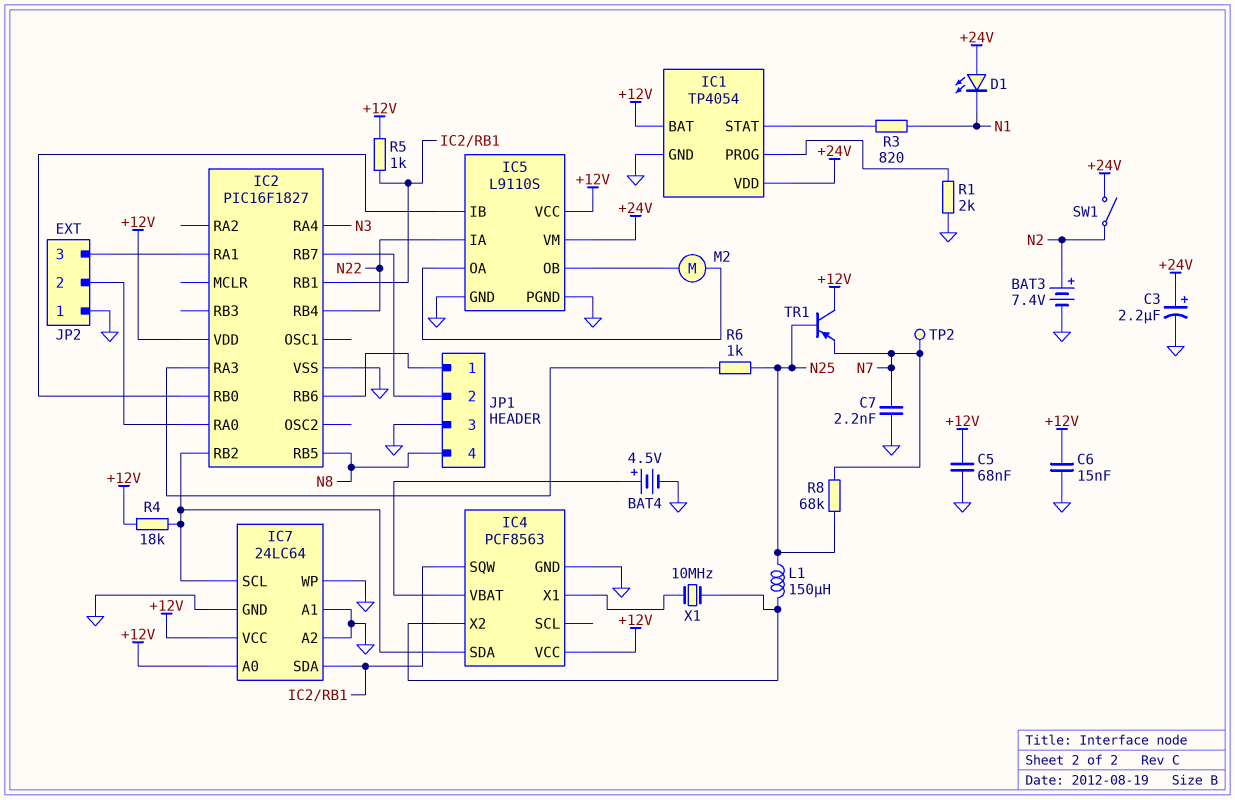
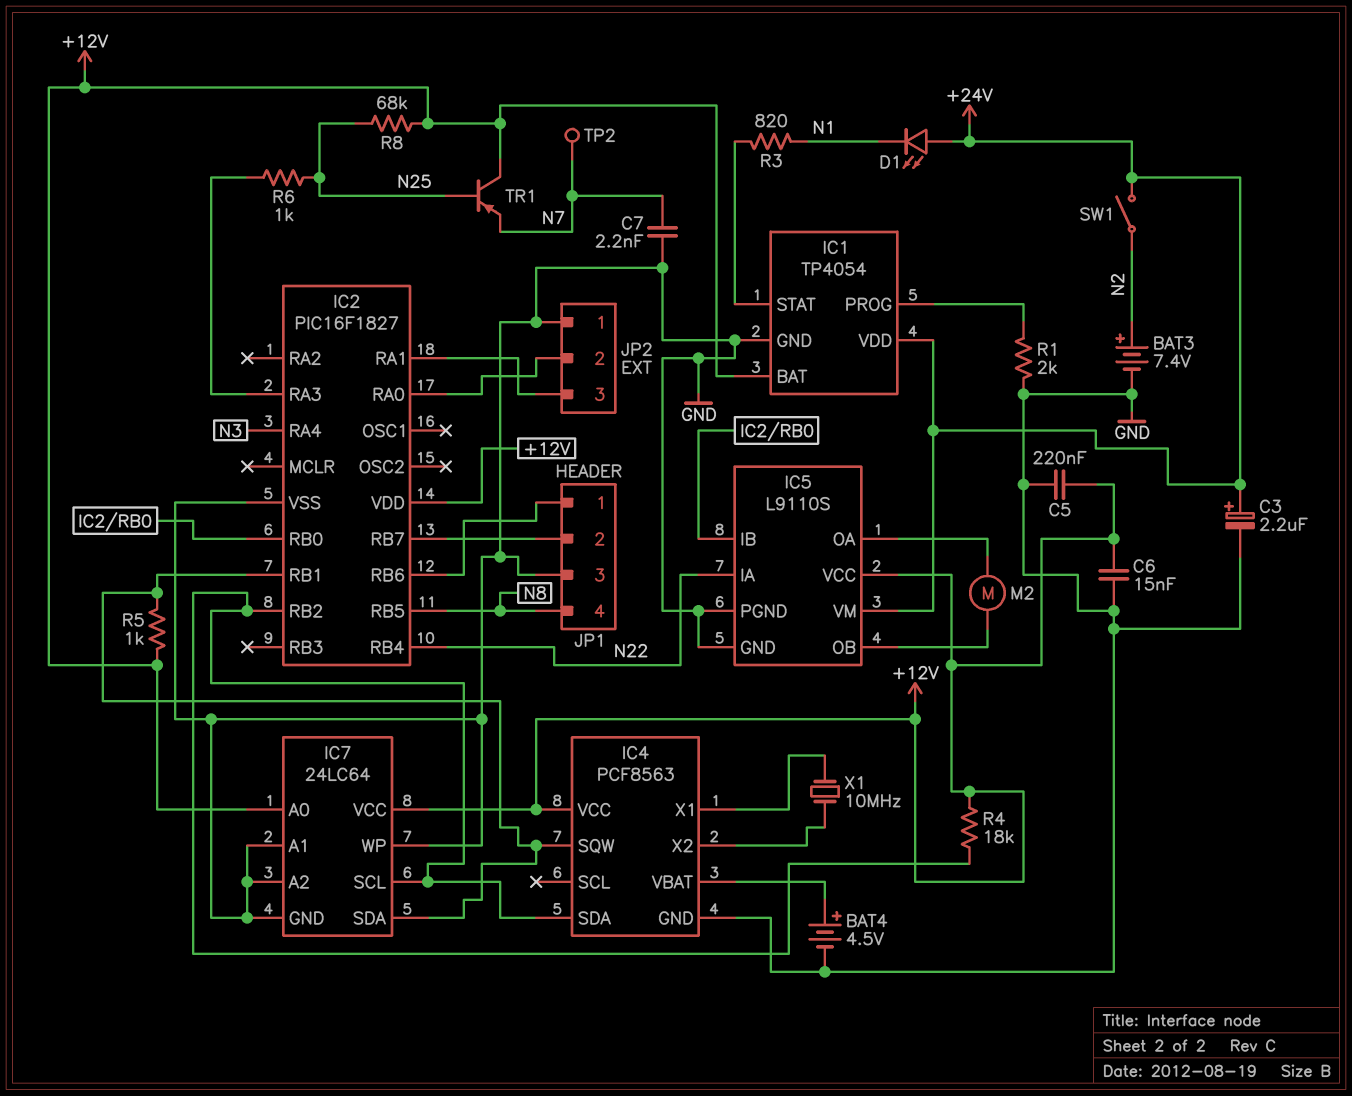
C5: 68nF (+12V, GND) -> 220nF (+12V, GND)
L1: 150uH (IC4/X2, N25) -> none
R8: 68k (N7, N25) -> 68k (+12V, N25)

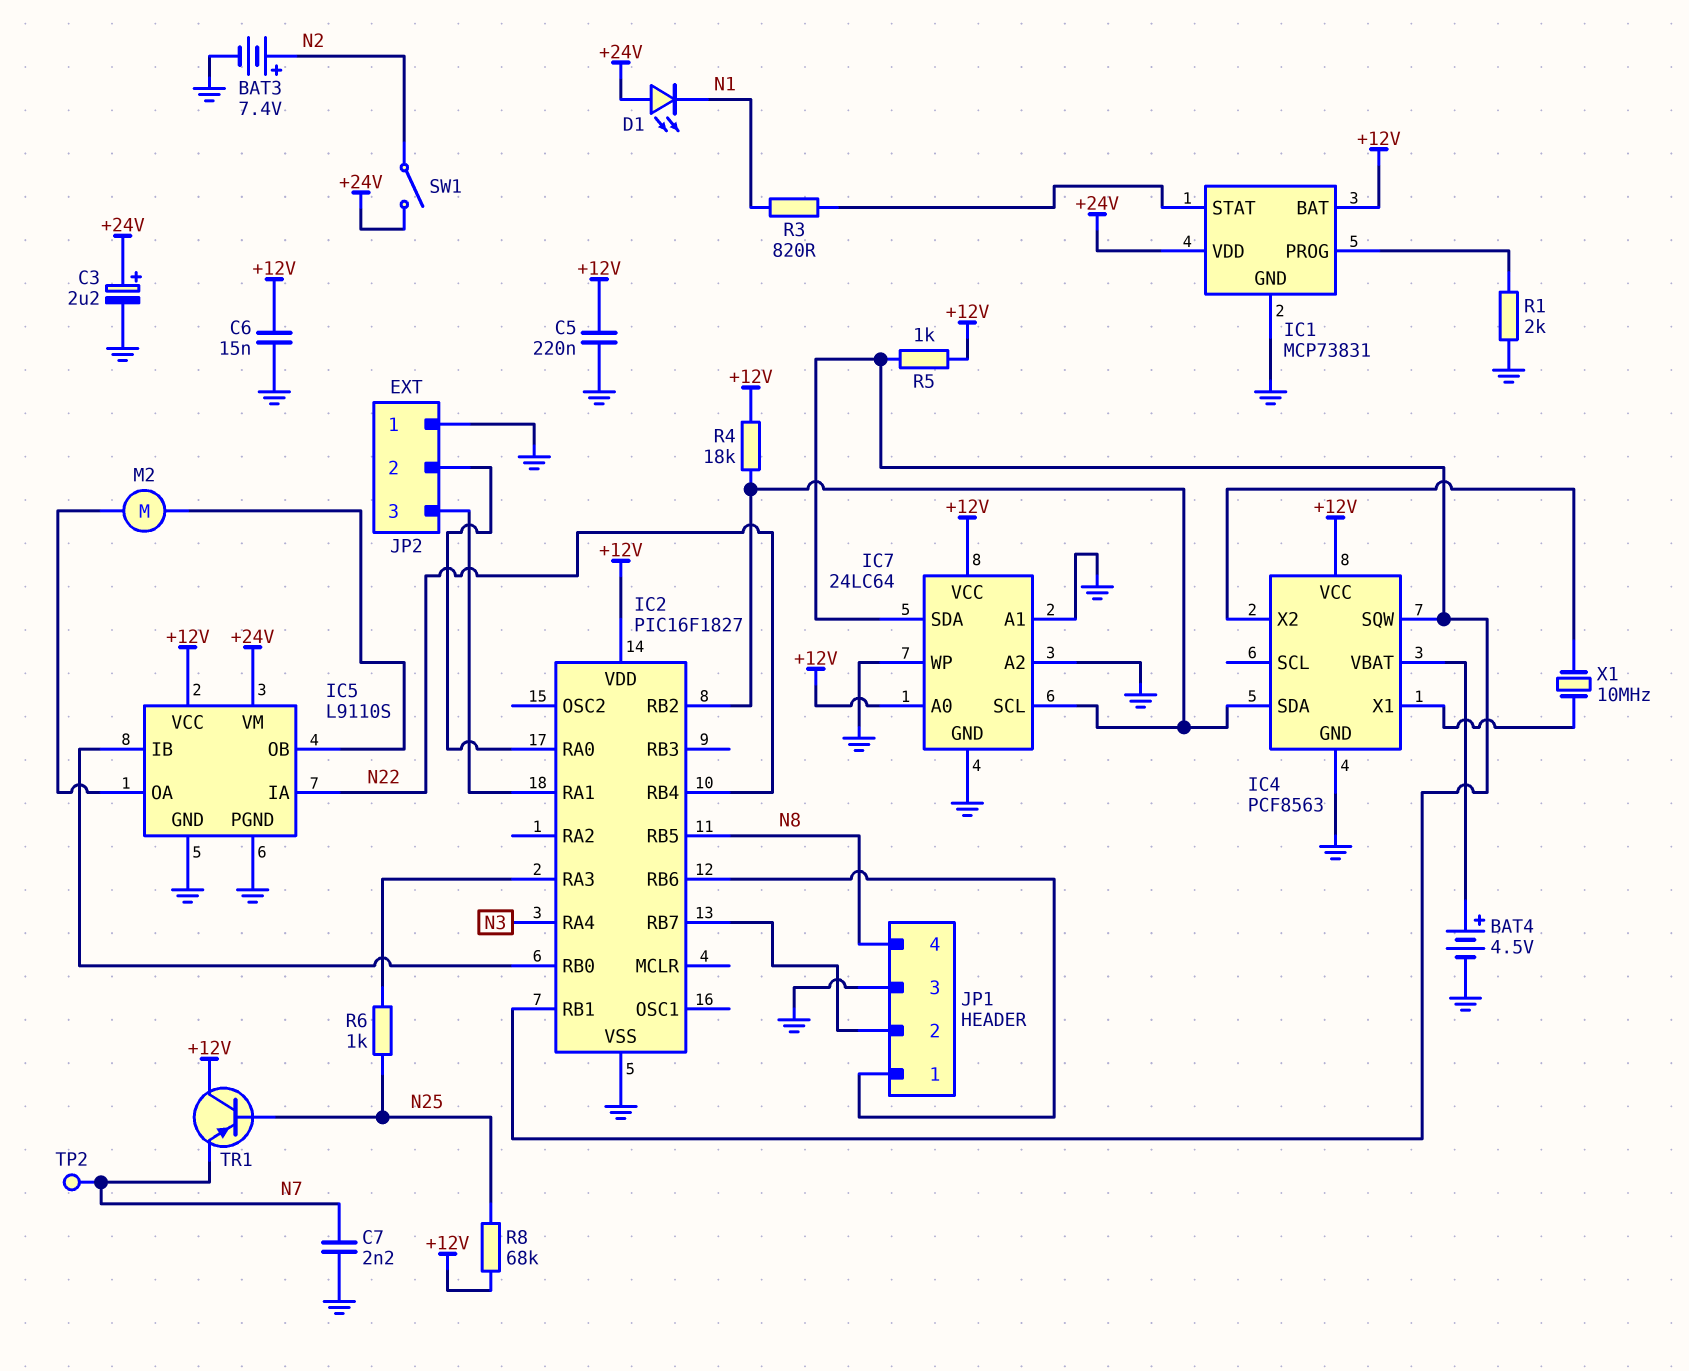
IC1: TP4054 -> MCP73831

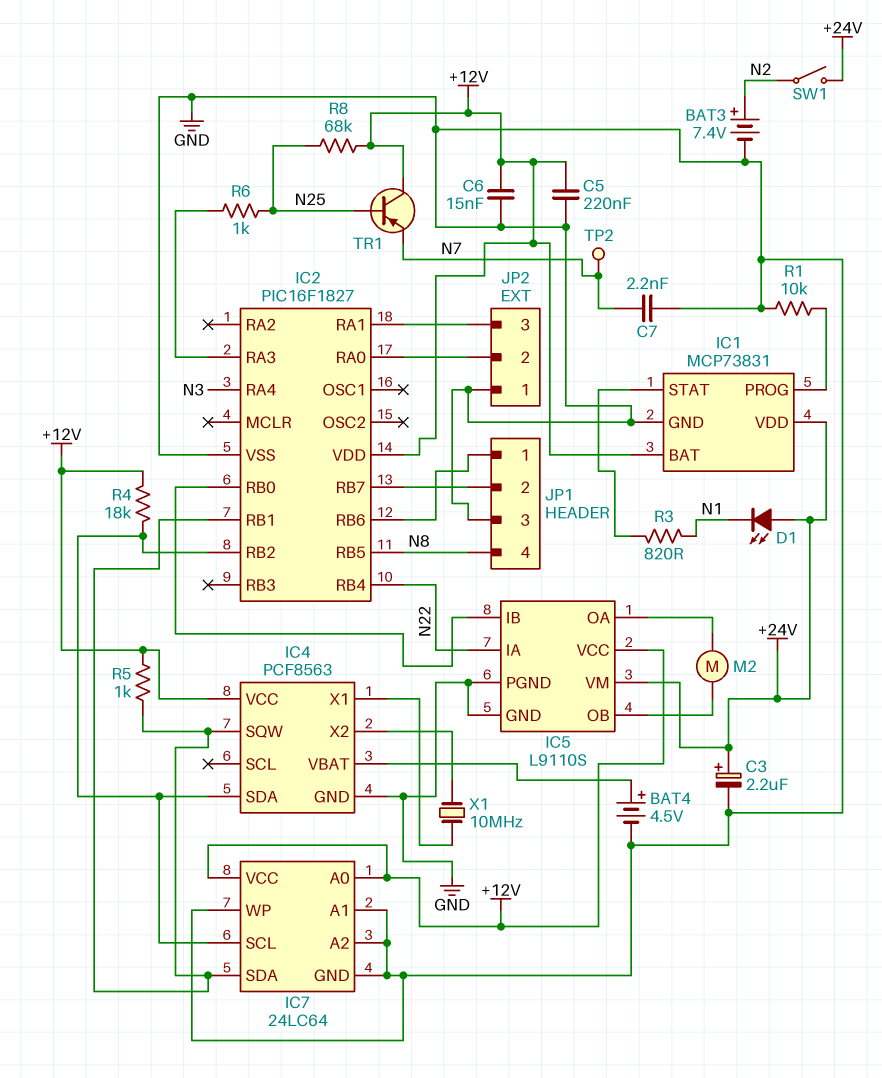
R1: 2k (GND, IC1/PROG) -> 10k (GND, IC1/PROG)

